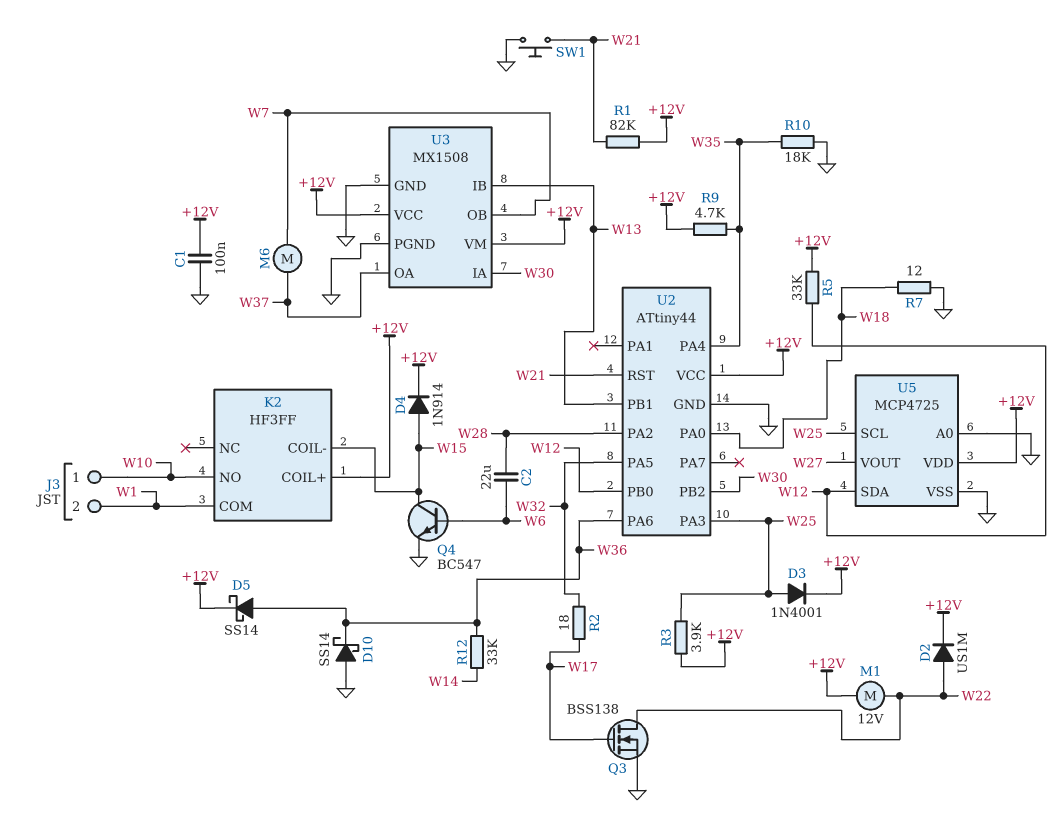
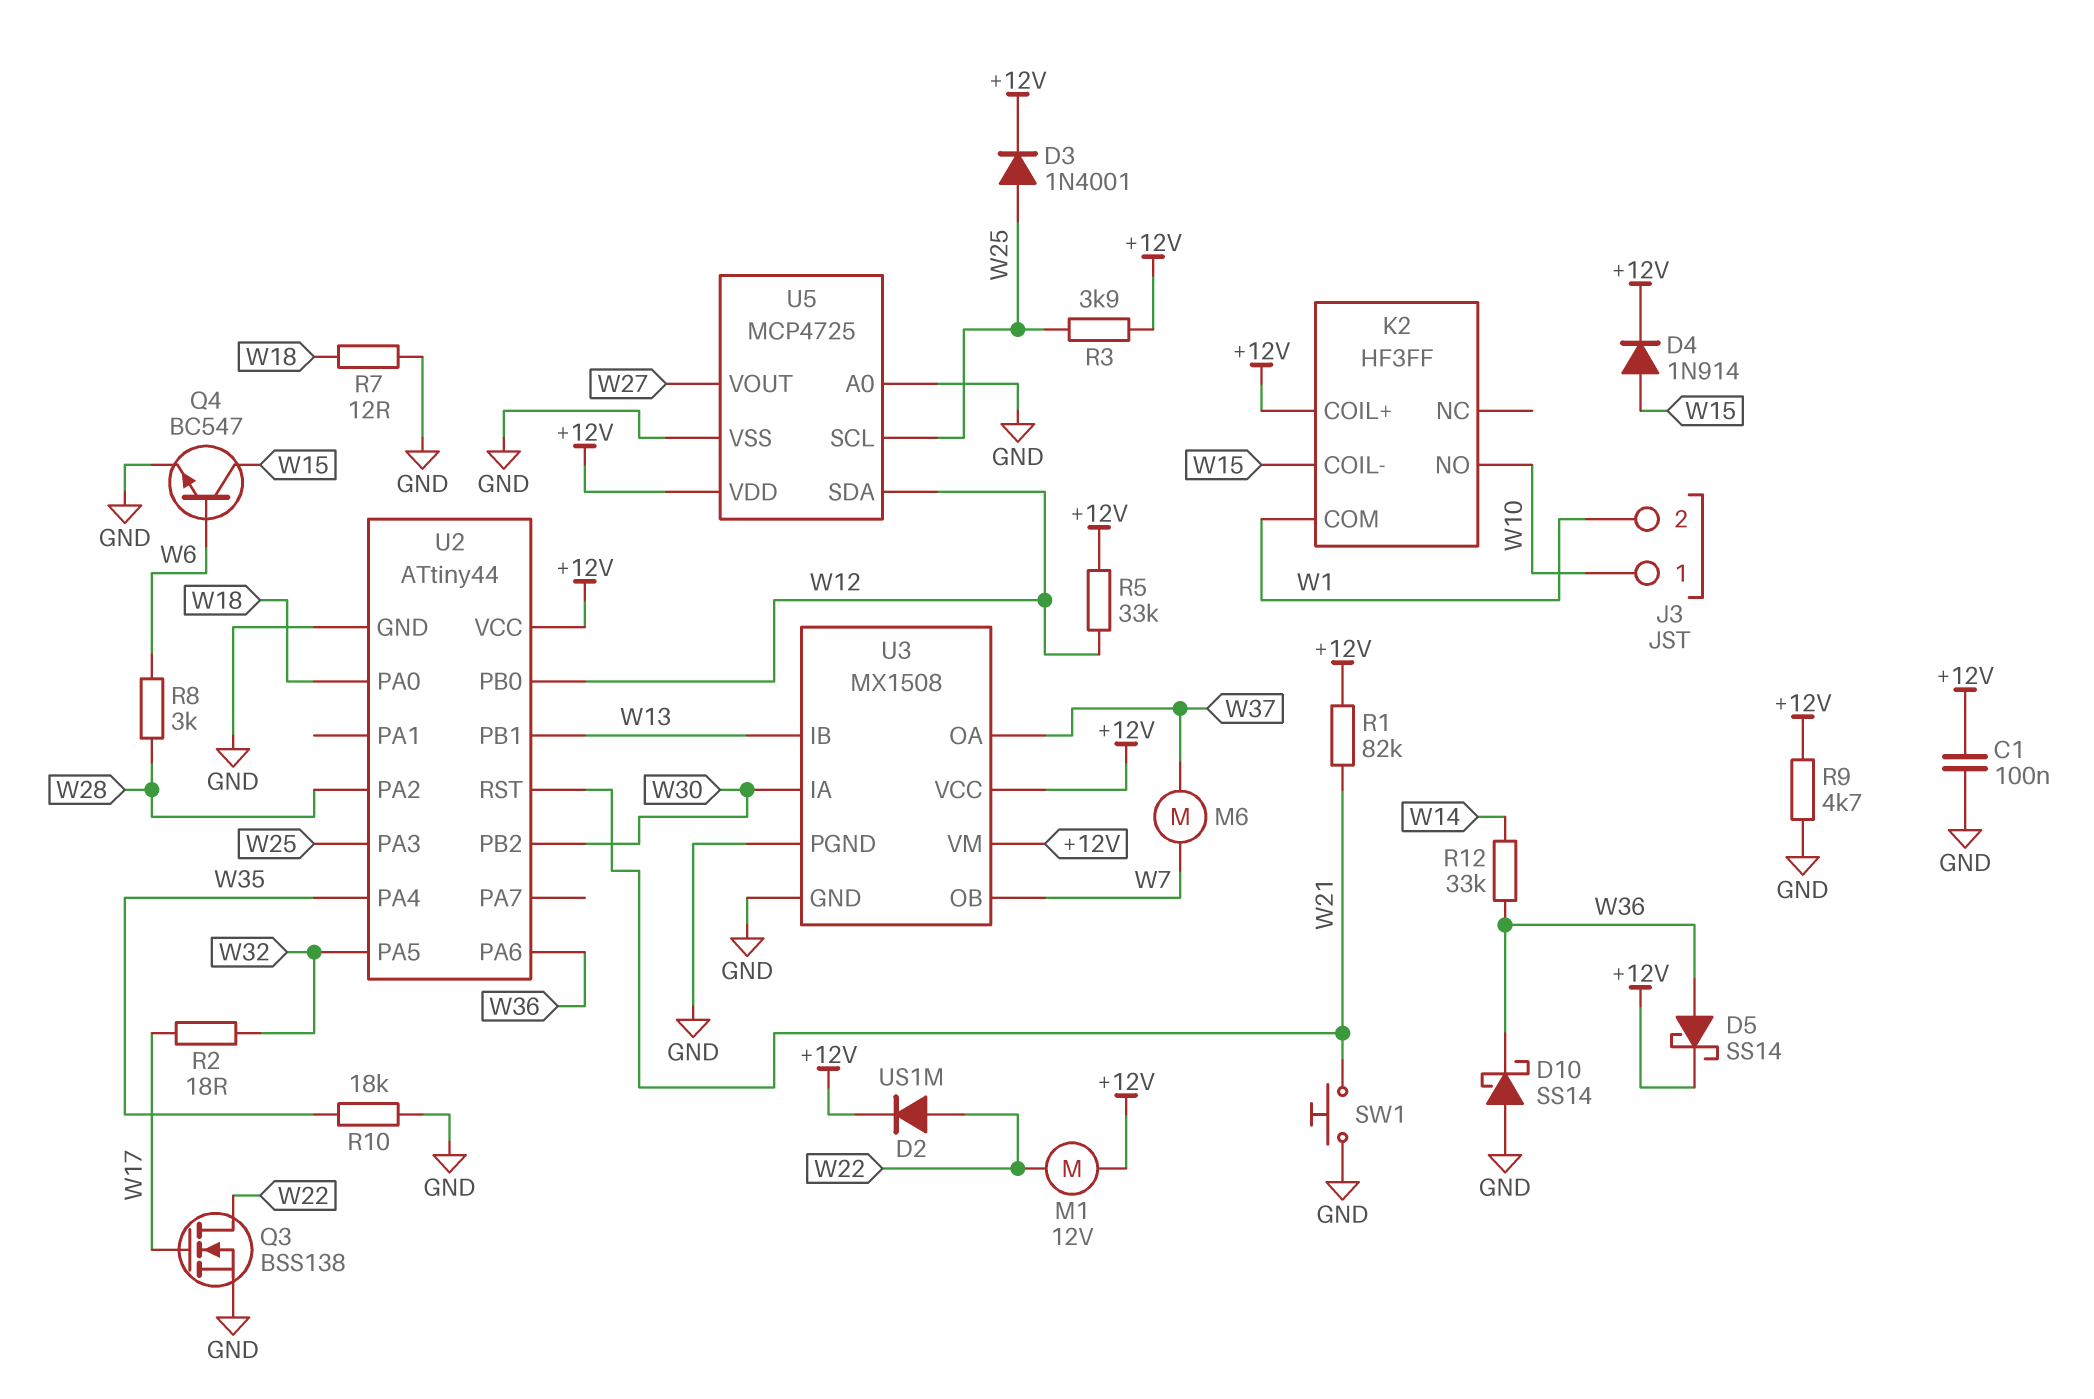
C2: 22uF (W6, W28) -> none
R8: none -> 3k (W6, W28)
R9: 4.7k (+12V, W35) -> 4.7k (+12V, GND)

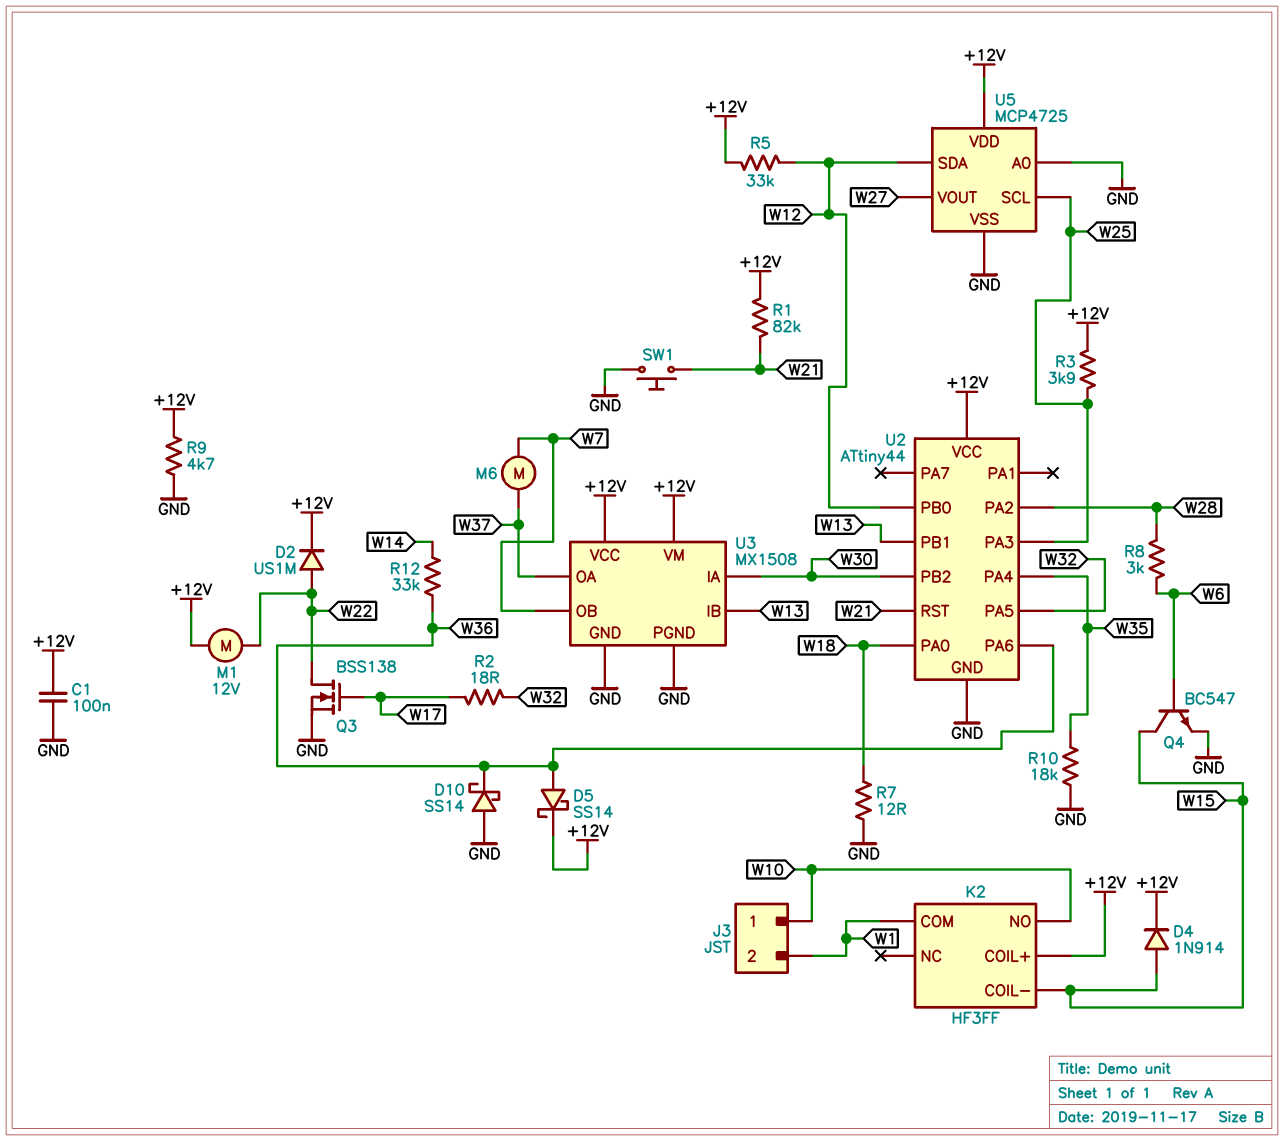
D3: diode 1N4001 (A W25, K +12V) -> none

